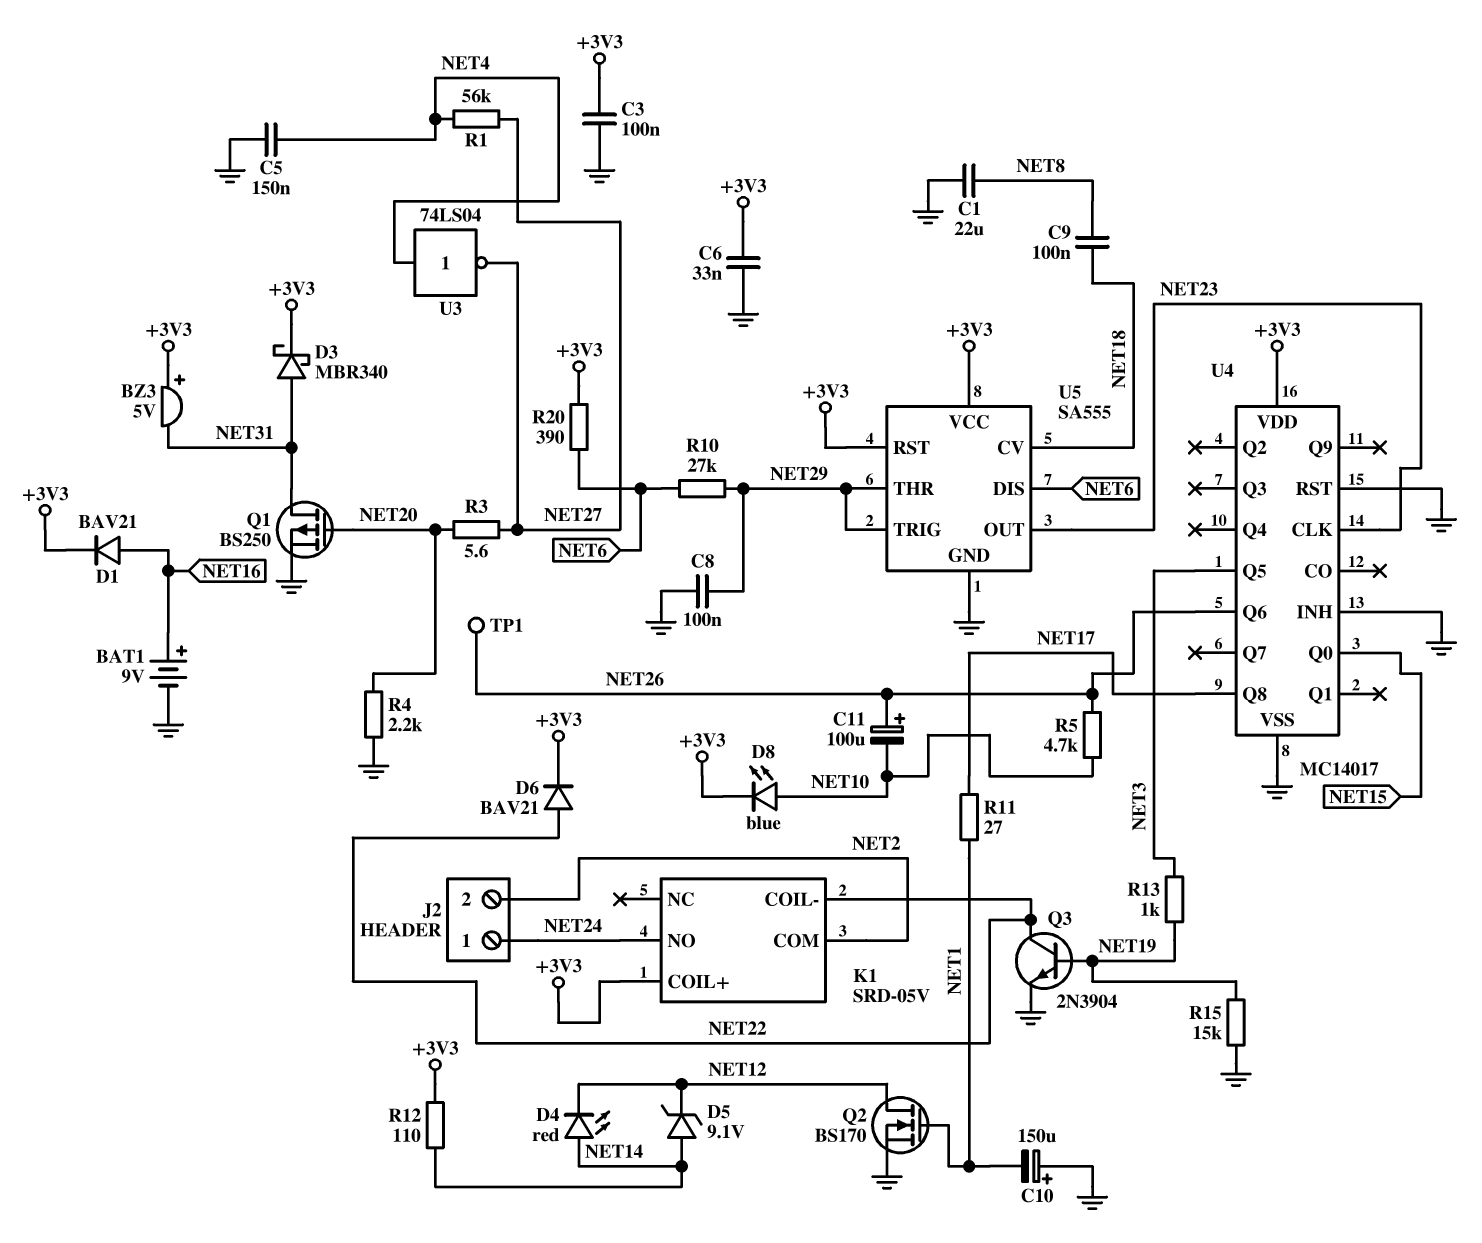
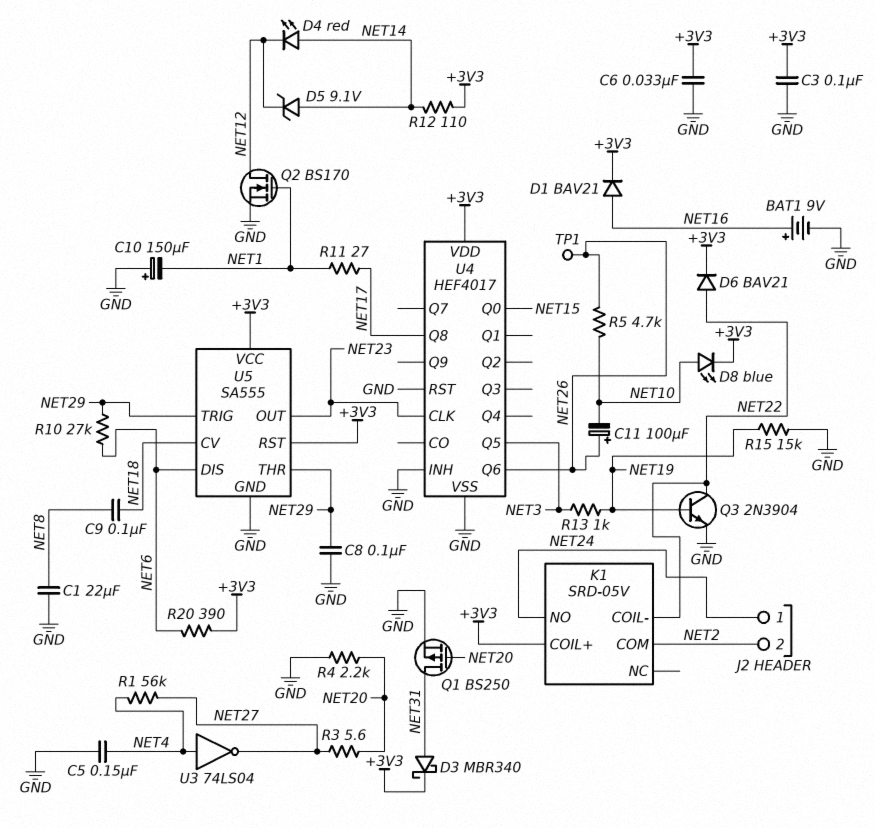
BZ3: buzzer 5V (plus +3V3, minus NET31) -> none
U4: MC14017 -> HEF4017

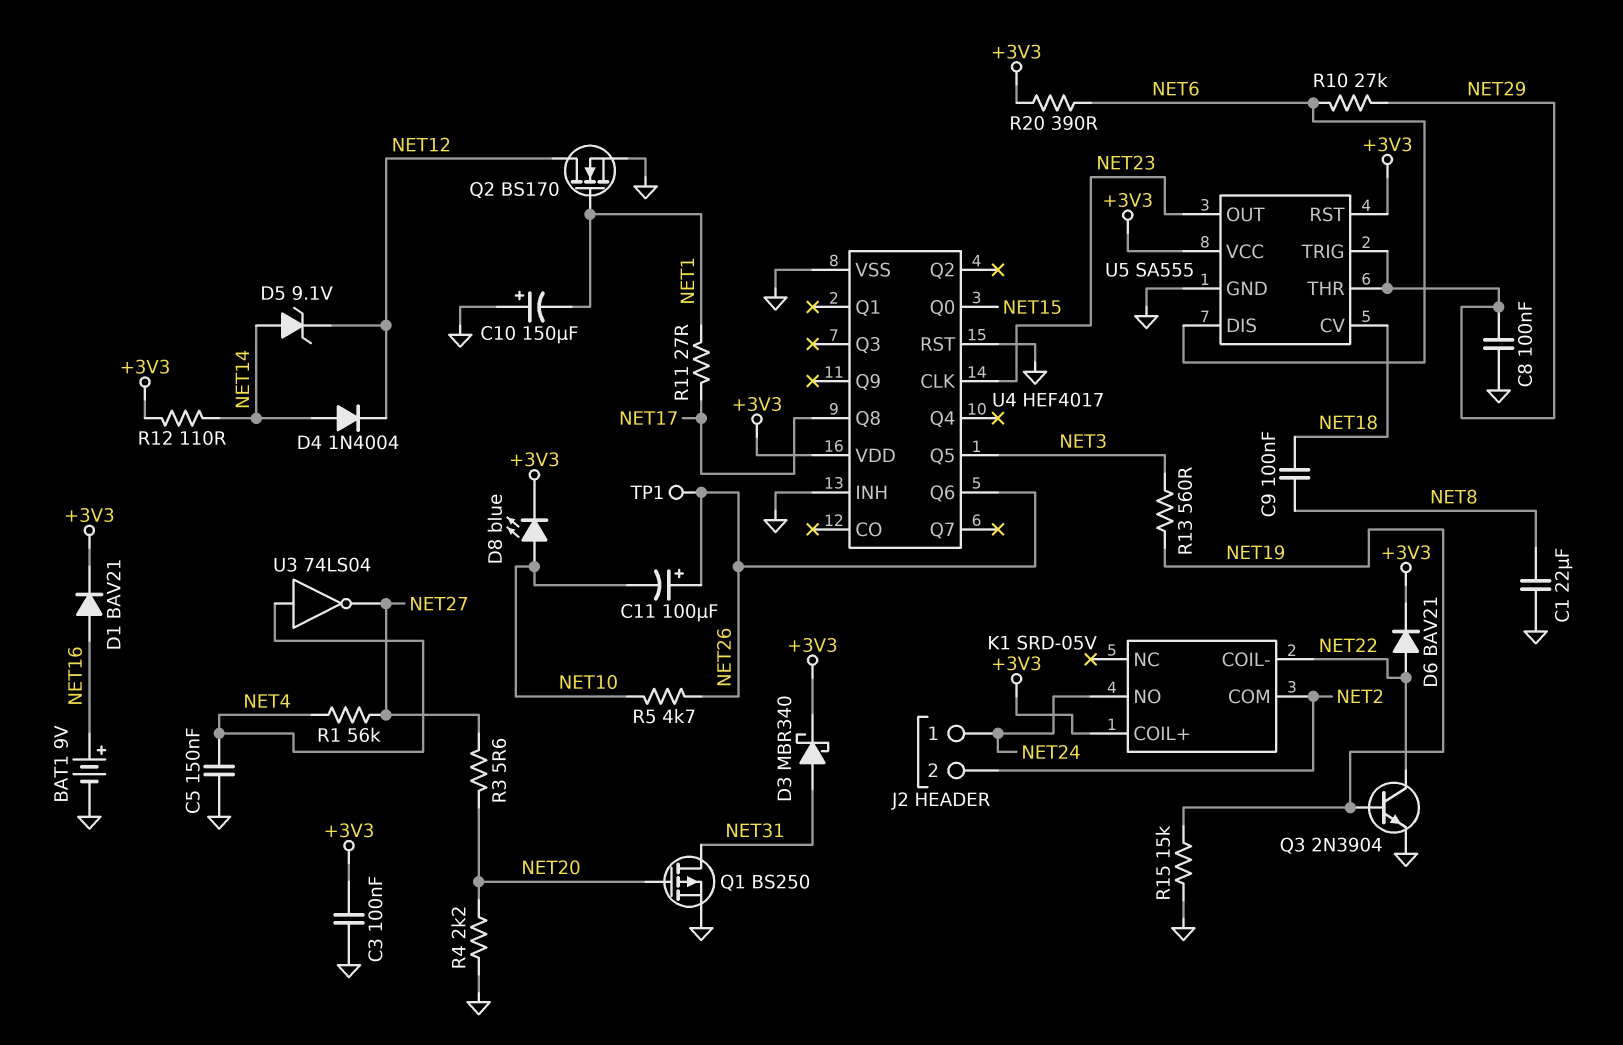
C6: 33nF (+3V3, GND) -> none
D4: LED red (A NET14, K NET12) -> diode 1N4004 (A NET14, K NET12)
R13: 1k (NET3, NET19) -> 560 (NET3, NET19)

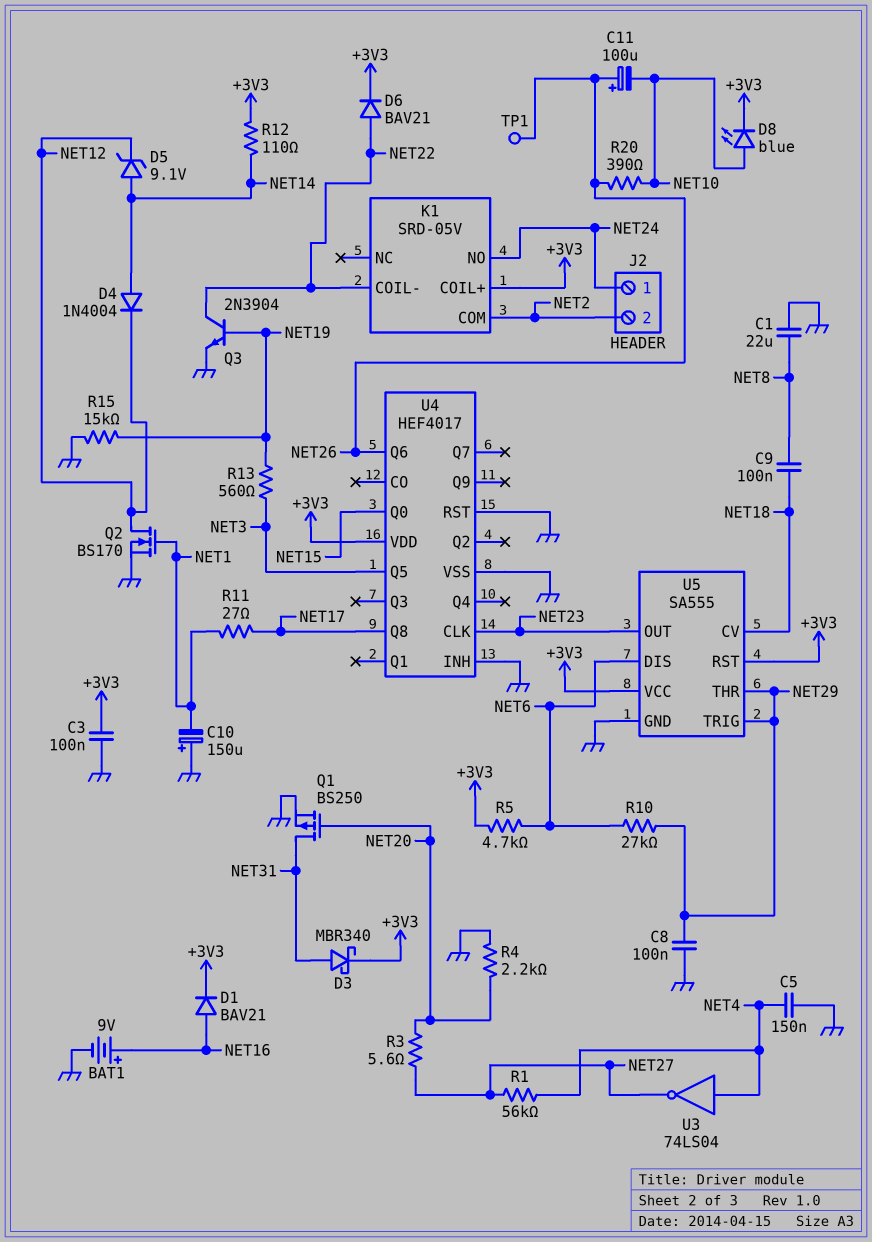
R5: 4.7k (NET10, NET26) -> 4.7k (+3V3, NET6)
R20: 390 (+3V3, NET6) -> 390 (NET10, NET26)

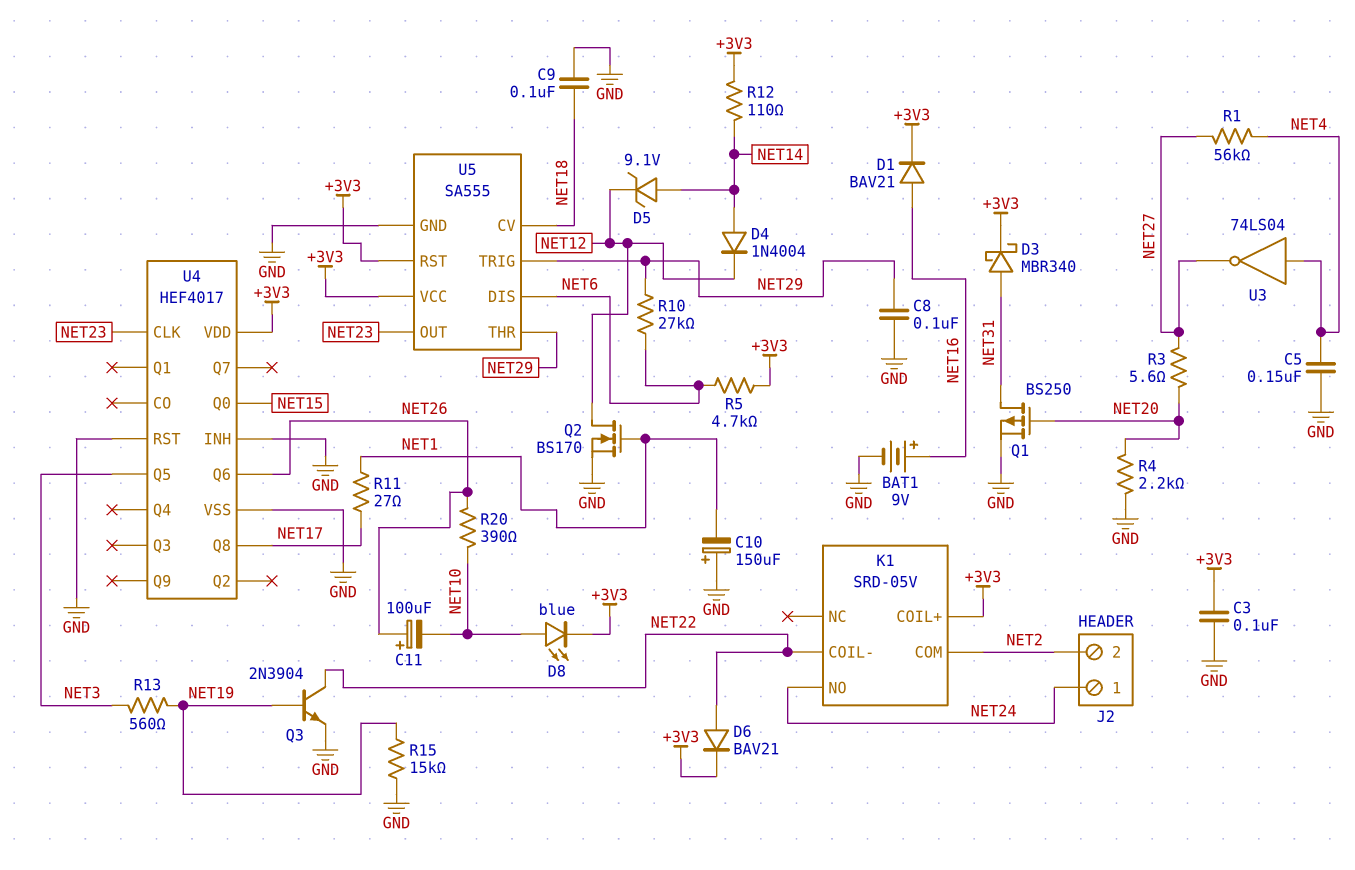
C1: 22uF (GND, NET8) -> none
C9: 100nF (NET8, NET18) -> 100nF (GND, NET18)
TP1: test point (NET26) -> none

